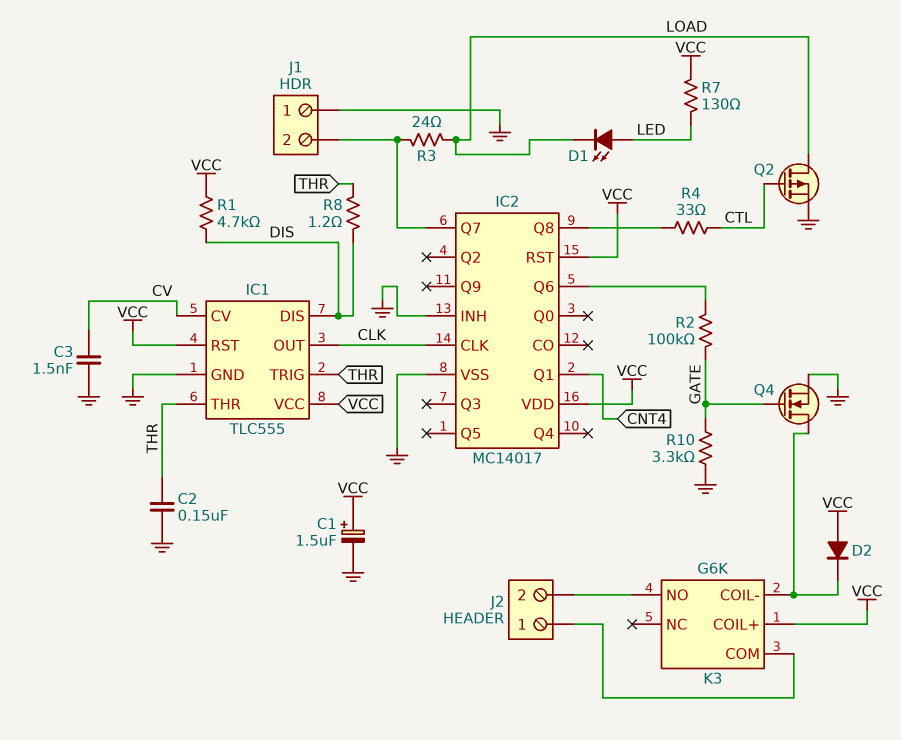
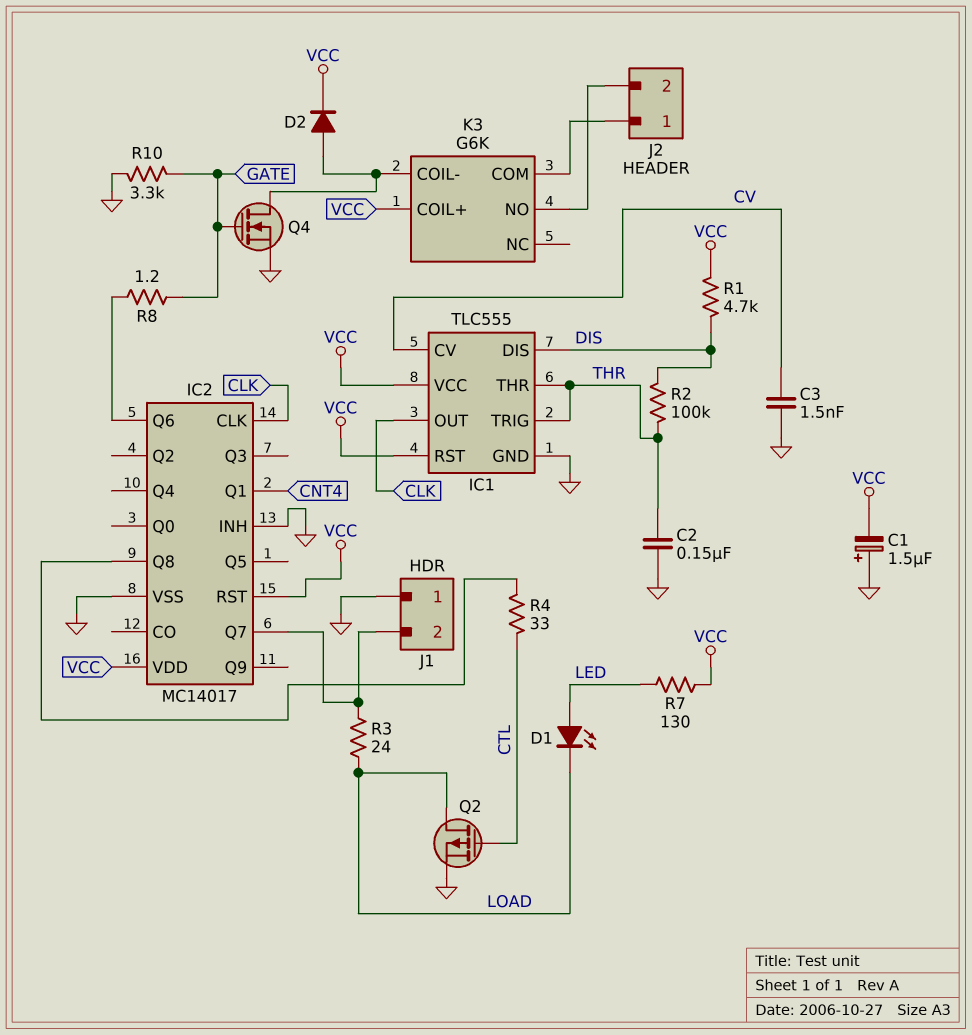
C1: 1.5uF (plus VCC, minus GND) -> 1.5uF (plus GND, minus VCC)
D2: diode (A VCC, K K3/COIL-) -> diode (A K3/COIL-, K VCC)
R2: 100k (GATE, IC2/Q6) -> 100k (DIS, THR)
R8: 1.2 (DIS, THR) -> 1.2 (GATE, IC2/Q6)

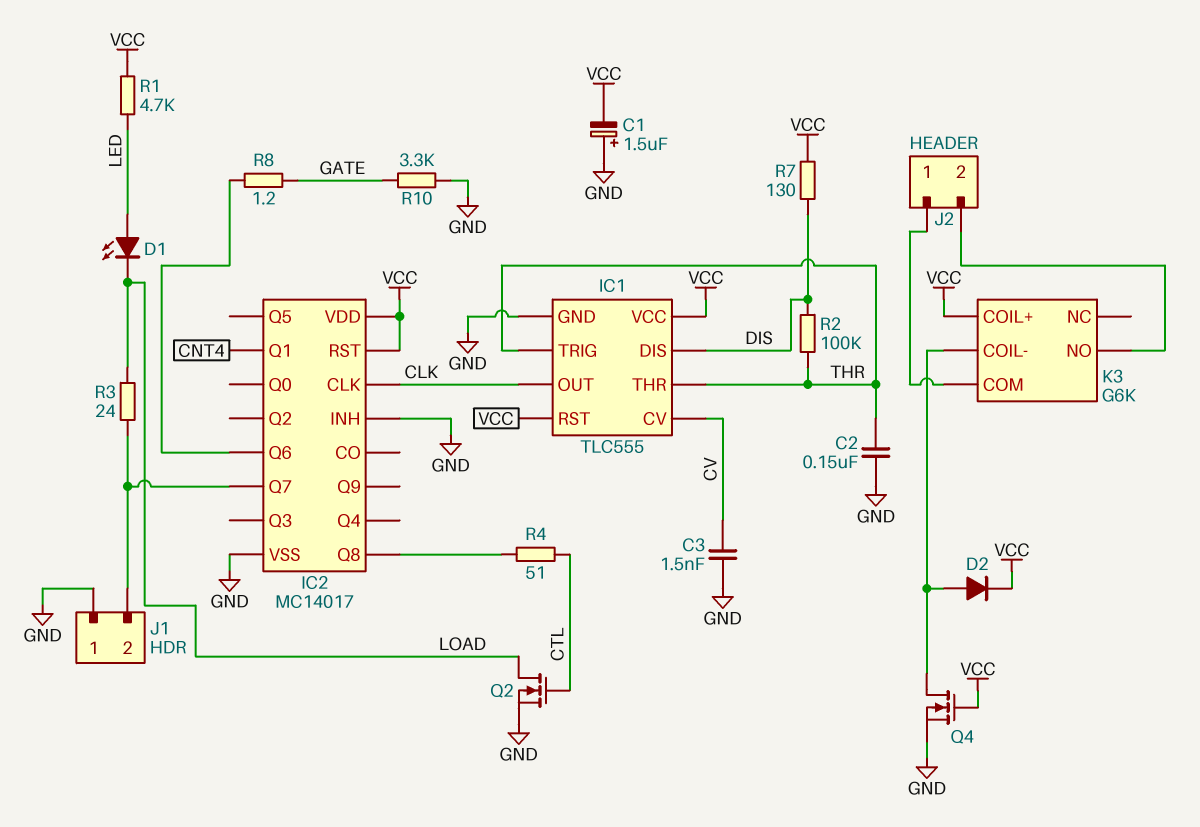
Q2: PMOS (G CTL, D LOAD, S GND) -> NMOS (G CTL, D LOAD, S GND)
Q4: NMOS (G GATE, D K3/COIL-, S GND) -> NMOS (G VCC, D K3/COIL-, S GND)
R1: 4.7k (DIS, VCC) -> 4.7k (LED, VCC)
R4: 33 (CTL, IC2/Q8) -> 51 (CTL, IC2/Q8)
R7: 130 (LED, VCC) -> 130 (DIS, VCC)

